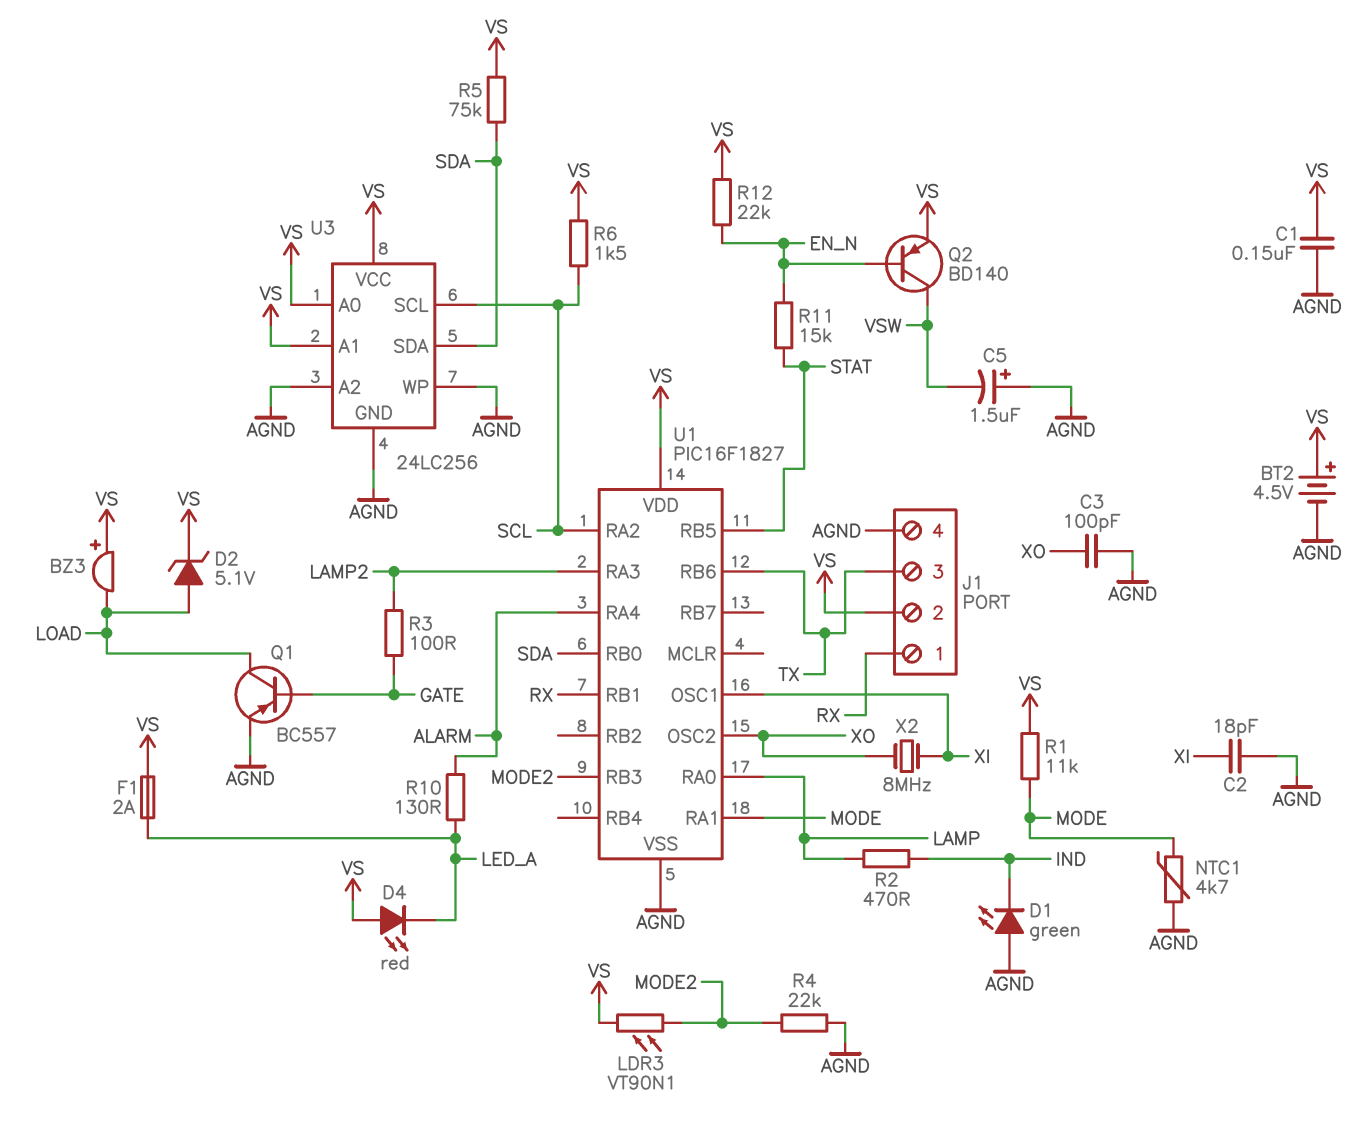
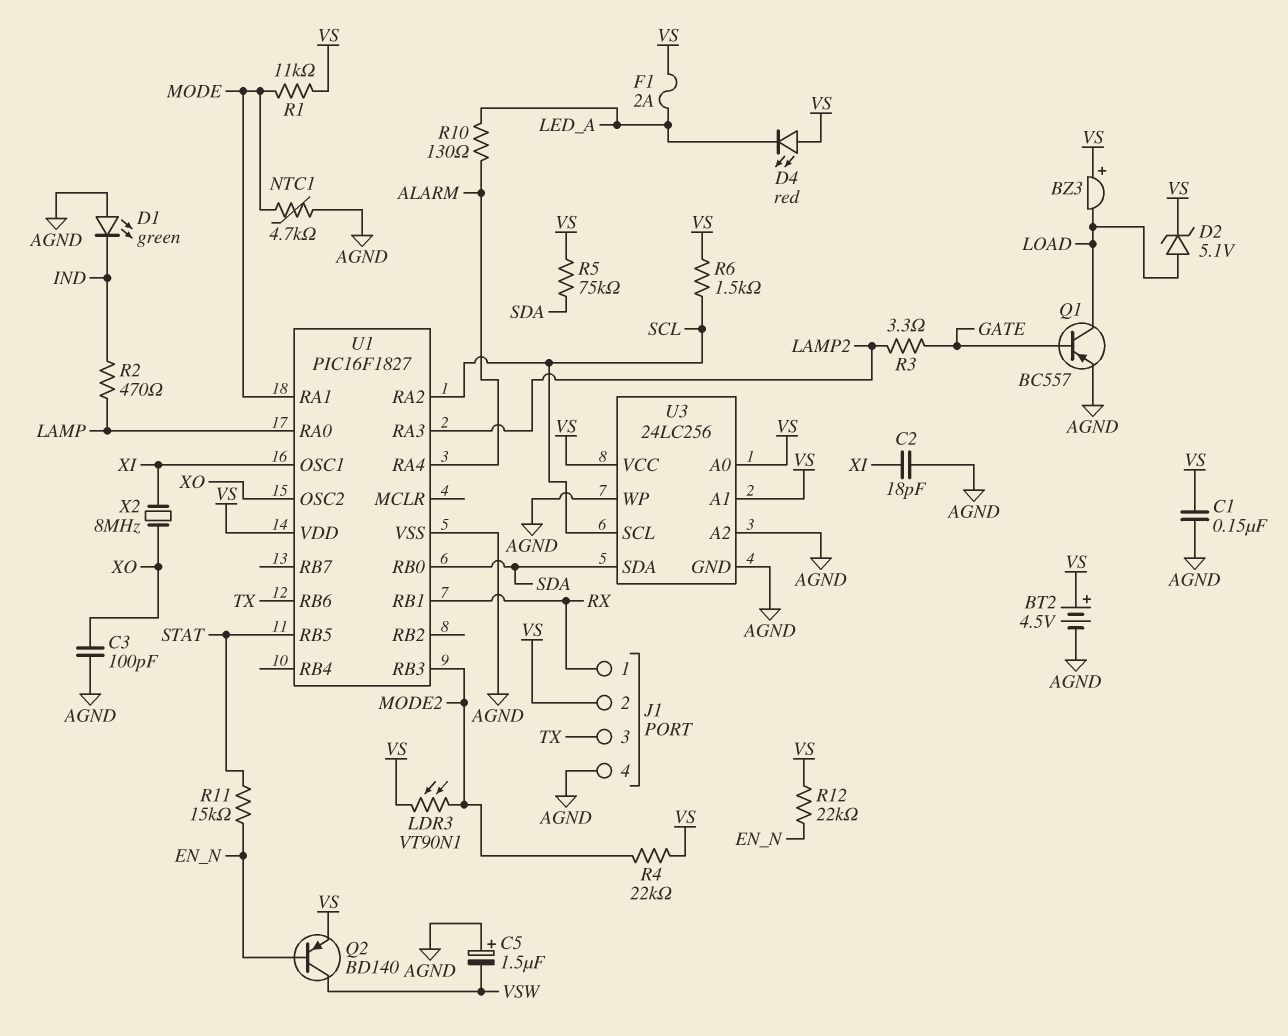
R3: 100 (GATE, LAMP2) -> 3.3 (GATE, LAMP2)
R4: 22k (AGND, MODE2) -> 22k (MODE2, VS)

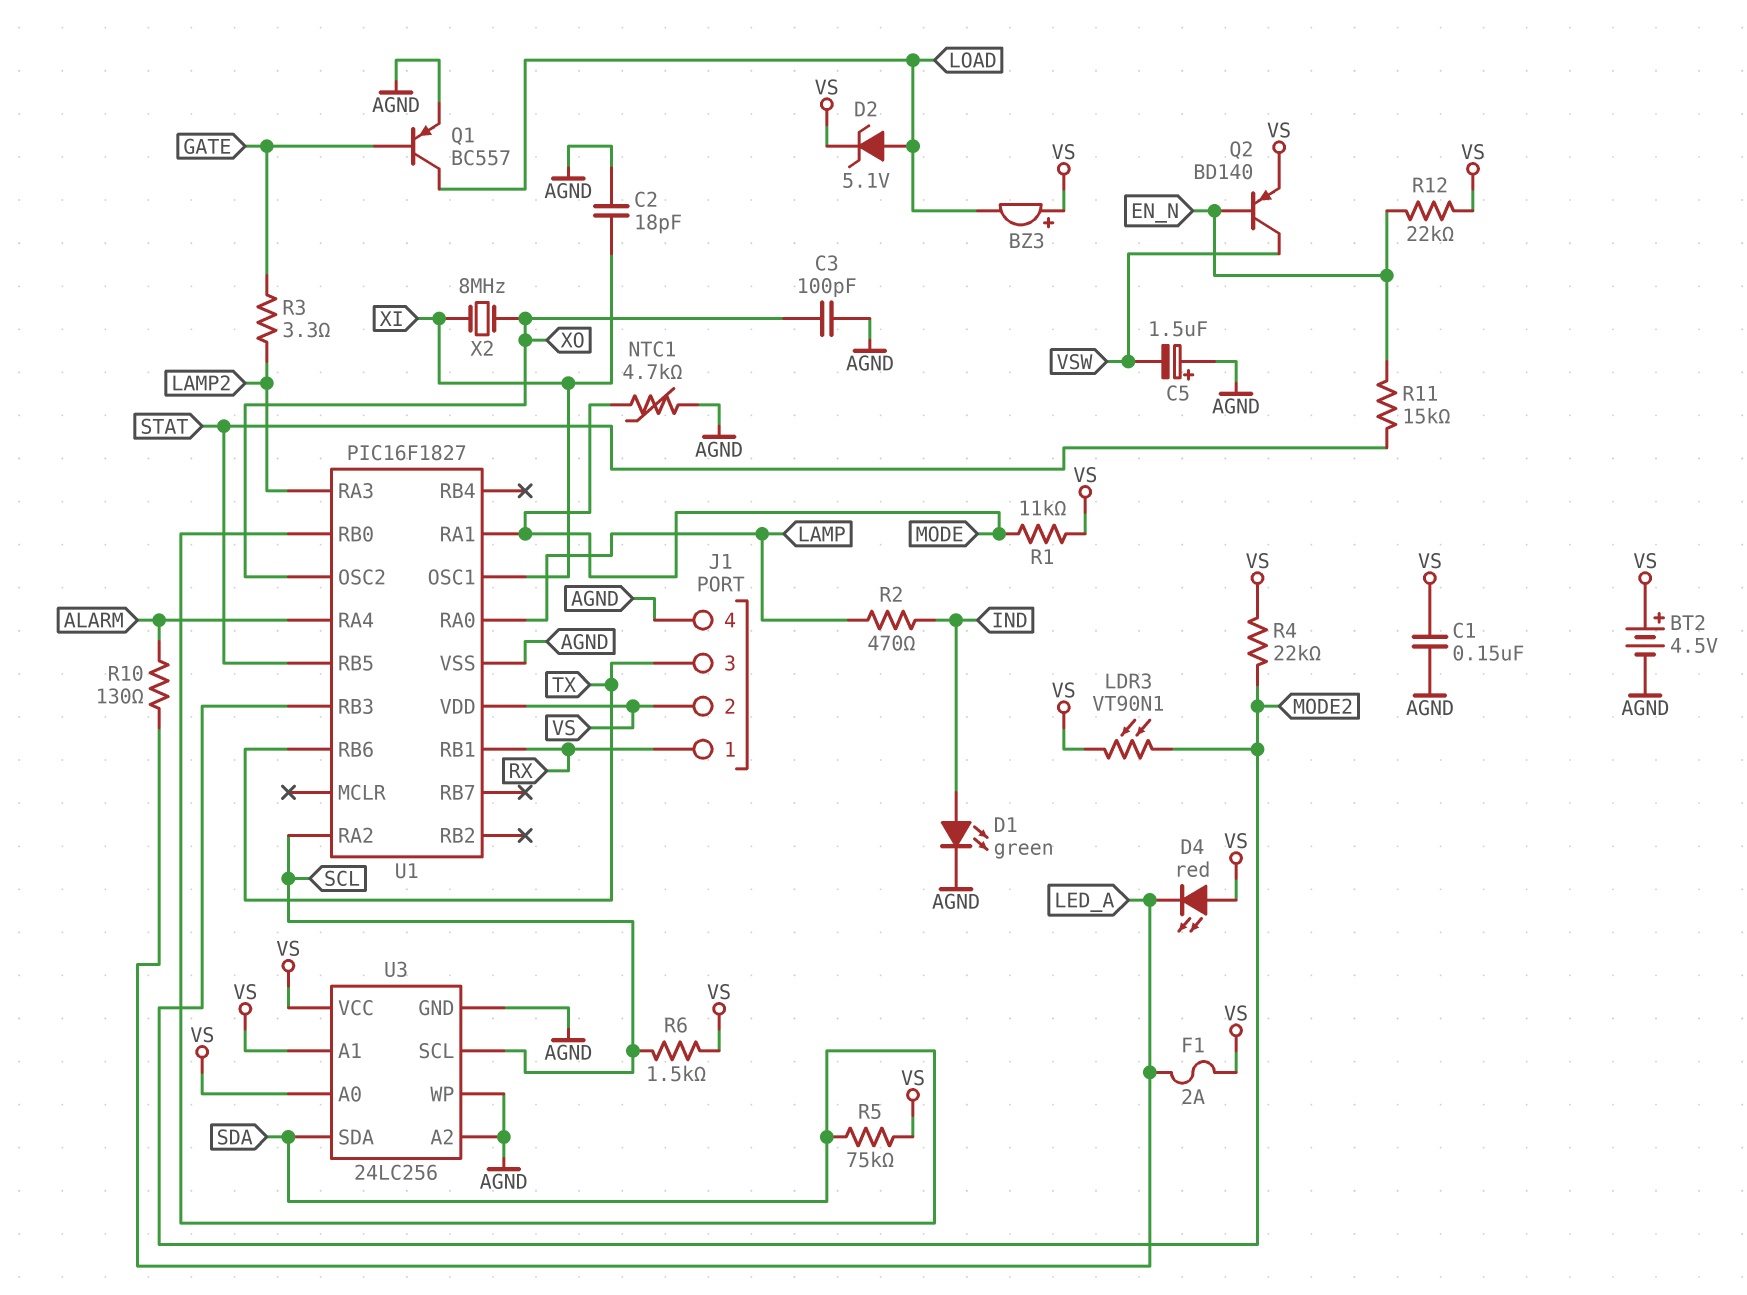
D1: LED green (A AGND, K IND) -> LED green (A IND, K AGND)

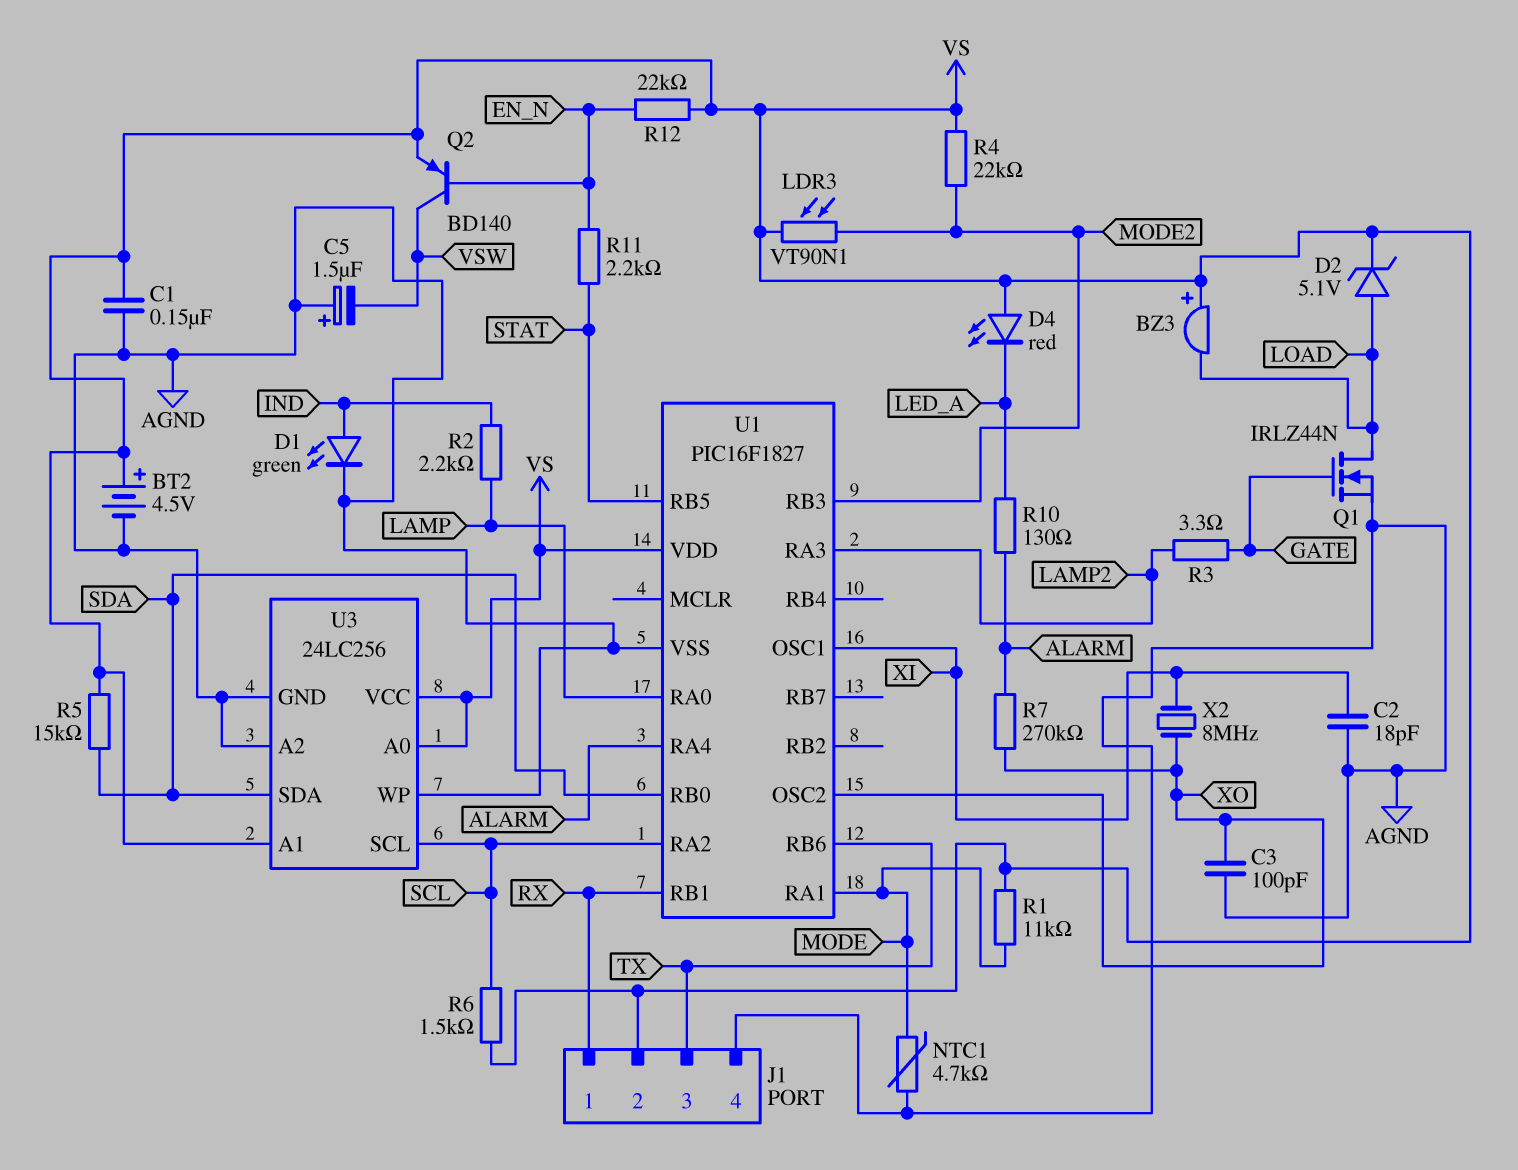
F1: 2A (LED_A, VS) -> none
Q1: PNP BC557 (B GATE, C LOAD, E AGND) -> NMOS IRLZ44N (G GATE, D LOAD, S AGND)
R2: 470 (IND, LAMP) -> 2.2k (IND, LAMP)
R5: 75k (SDA, VS) -> 15k (SDA, VS)
R7: none -> 270k (ALARM, XO)
R11: 15k (EN_N, STAT) -> 2.2k (EN_N, STAT)

